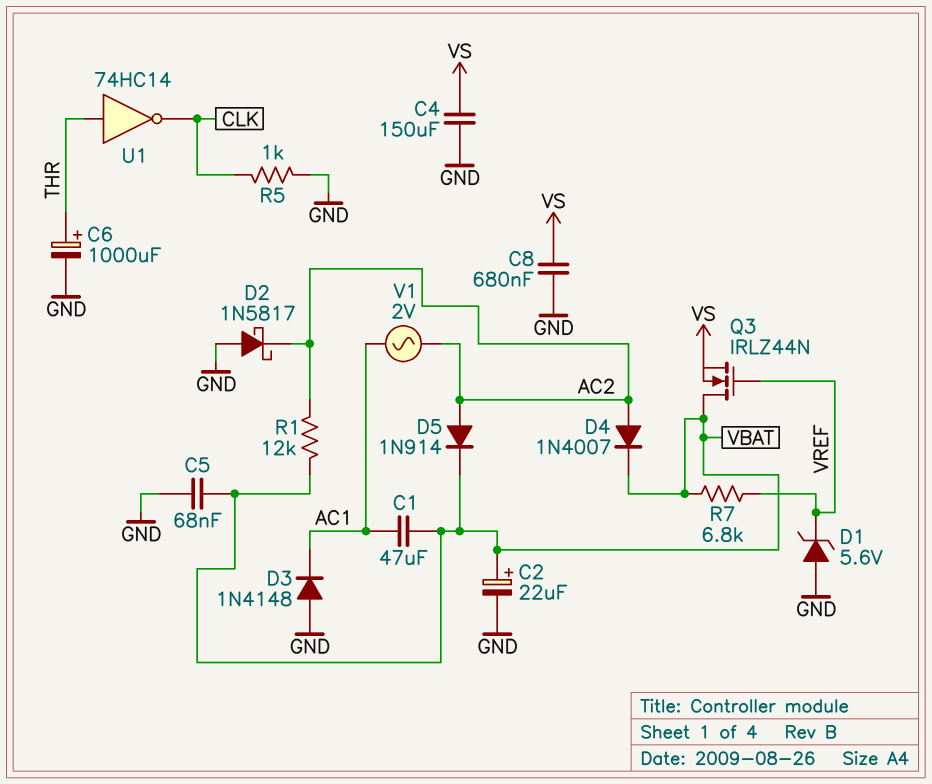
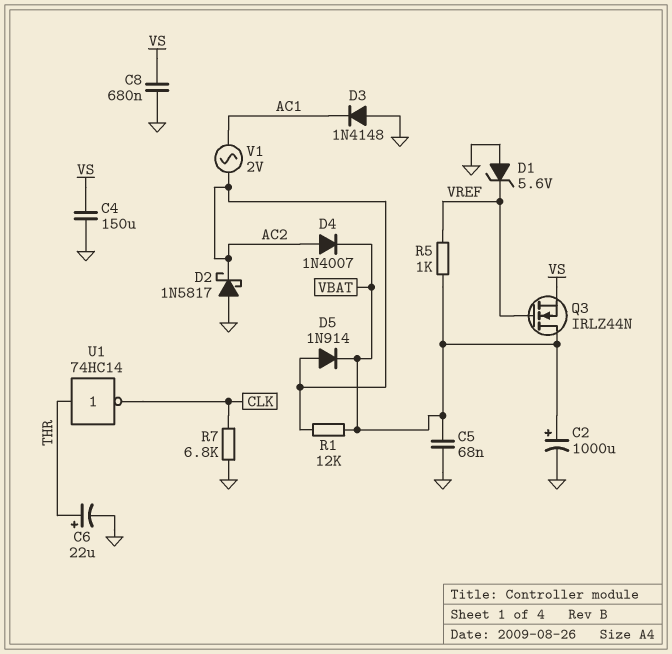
C1: 47uF (AC1, VBAT) -> none
C2: 22uF (plus VBAT, minus GND) -> 1000uF (plus VBAT, minus GND)
C6: 1000uF (plus THR, minus GND) -> 22uF (plus THR, minus GND)
R5: 1k (CLK, GND) -> 1k (VBAT, VREF)
R7: 6.8k (VBAT, VREF) -> 6.8k (CLK, GND)

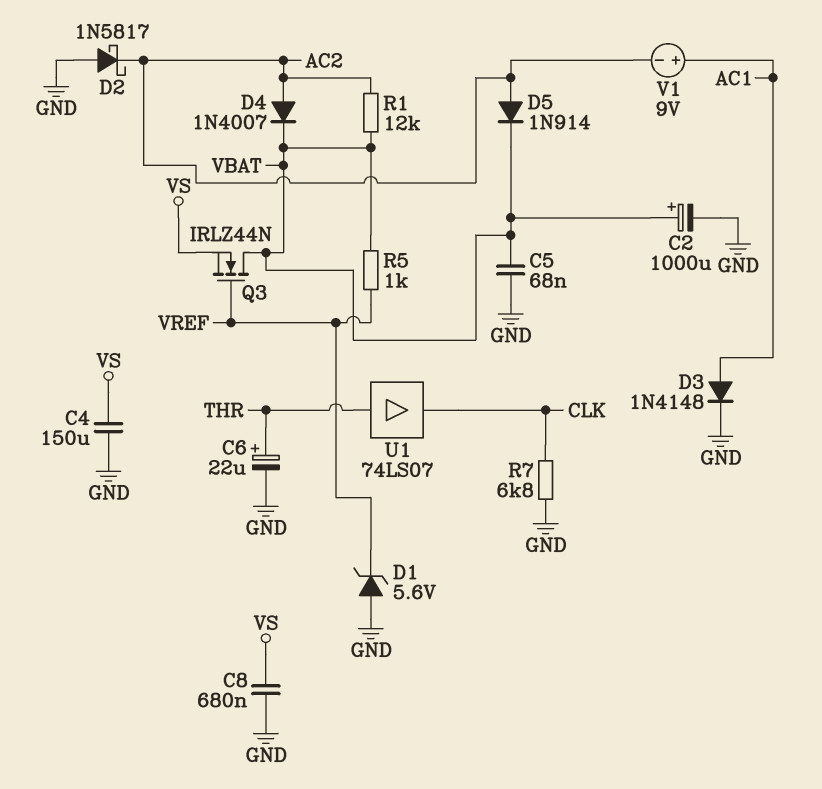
D3: diode 1N4148 (A GND, K AC1) -> diode 1N4148 (A AC1, K GND)
U1: NOT 74HC14 (in THR, out CLK) -> buffer 74LS07 (in THR, out CLK)
V1: AC 2V (AC1, AC2) -> 9V (plus AC1, minus AC2)

